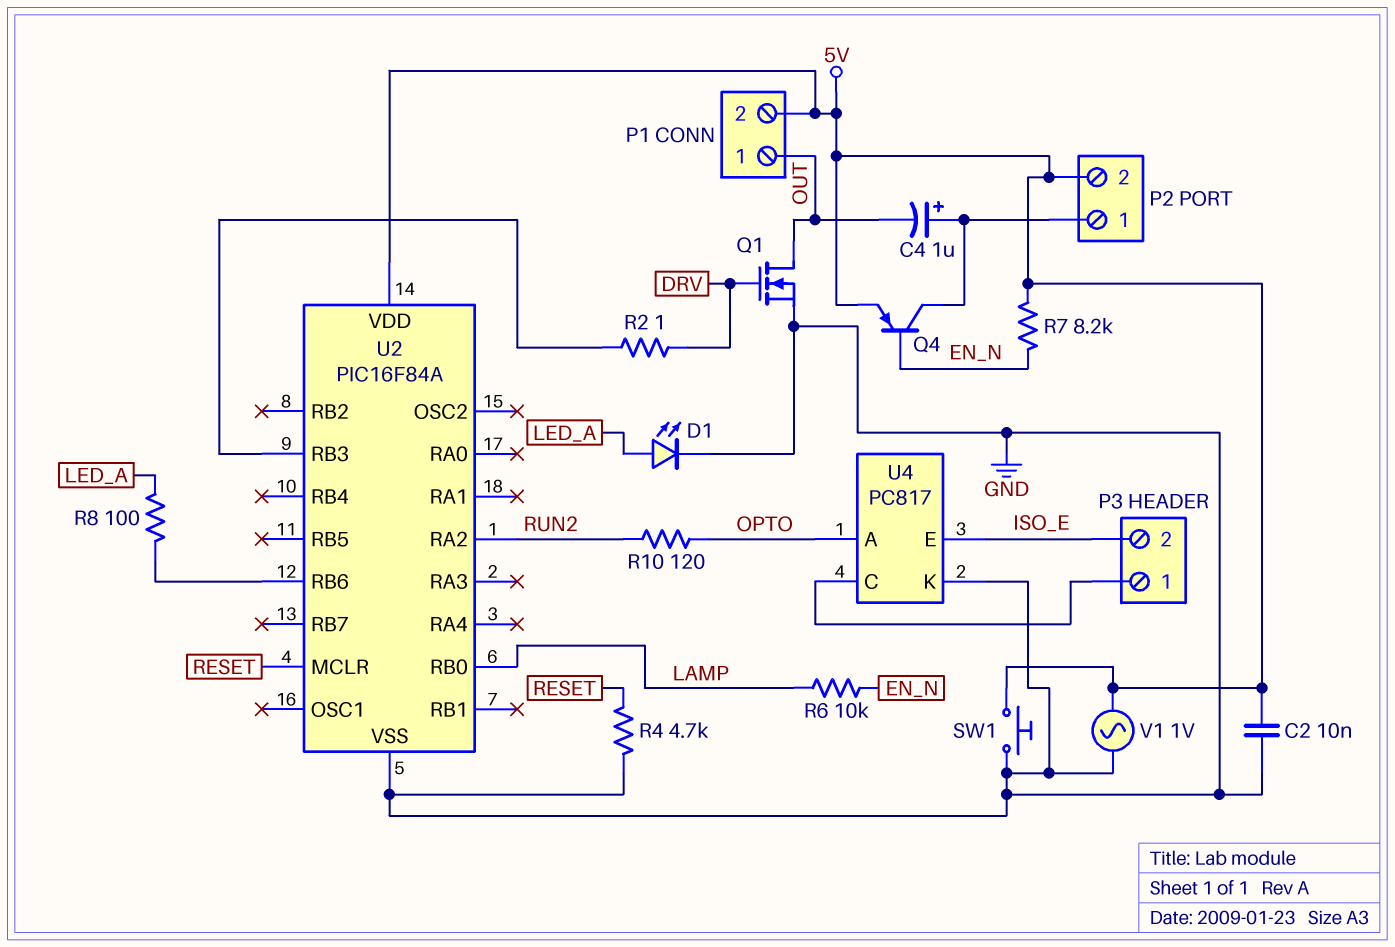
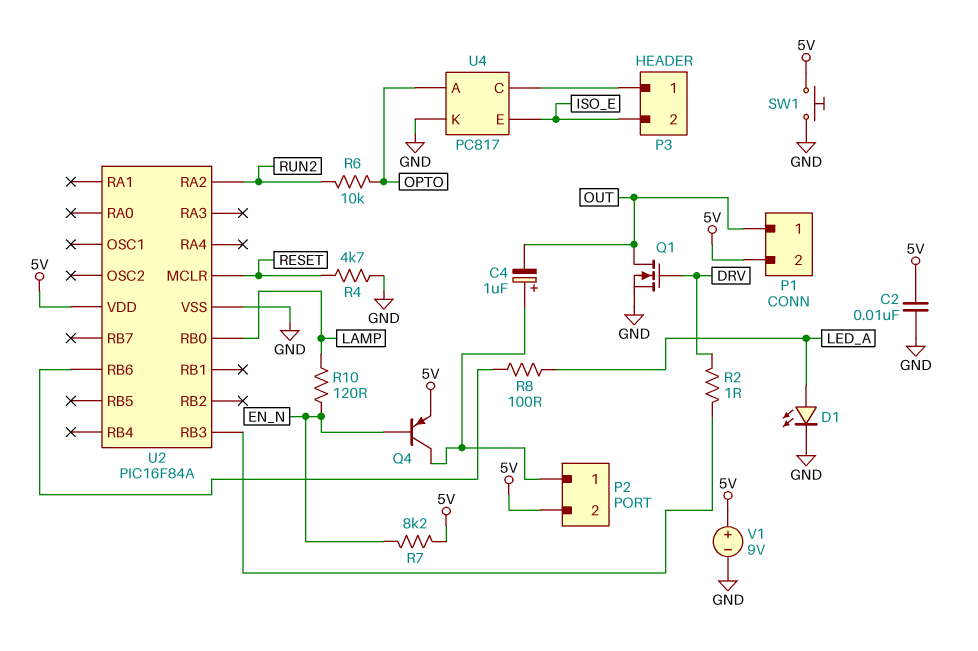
R6: 10k (EN_N, LAMP) -> 10k (OPTO, RUN2)
R10: 120 (OPTO, RUN2) -> 120 (EN_N, LAMP)
V1: AC 1V (5V, GND) -> 9V (plus 5V, minus GND)

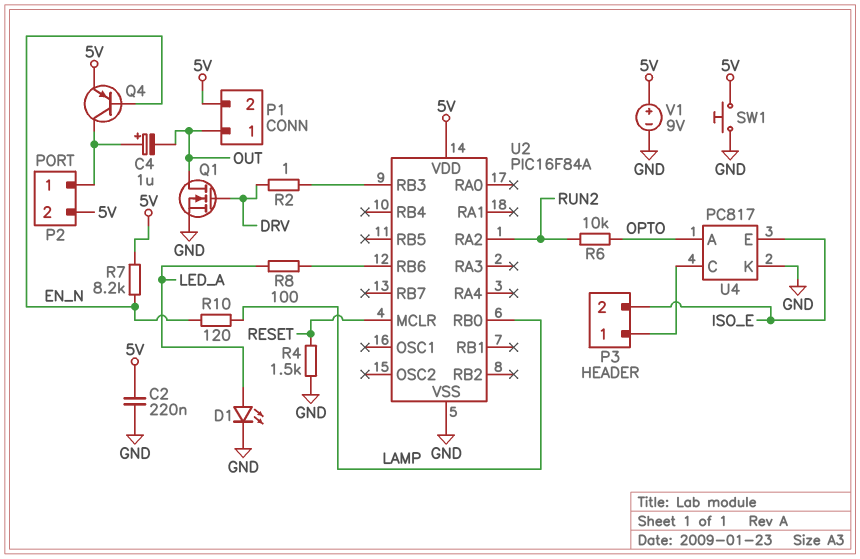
C2: 10nF (5V, GND) -> 220nF (5V, GND)
R4: 4.7k (GND, RESET) -> 1.5k (GND, RESET)

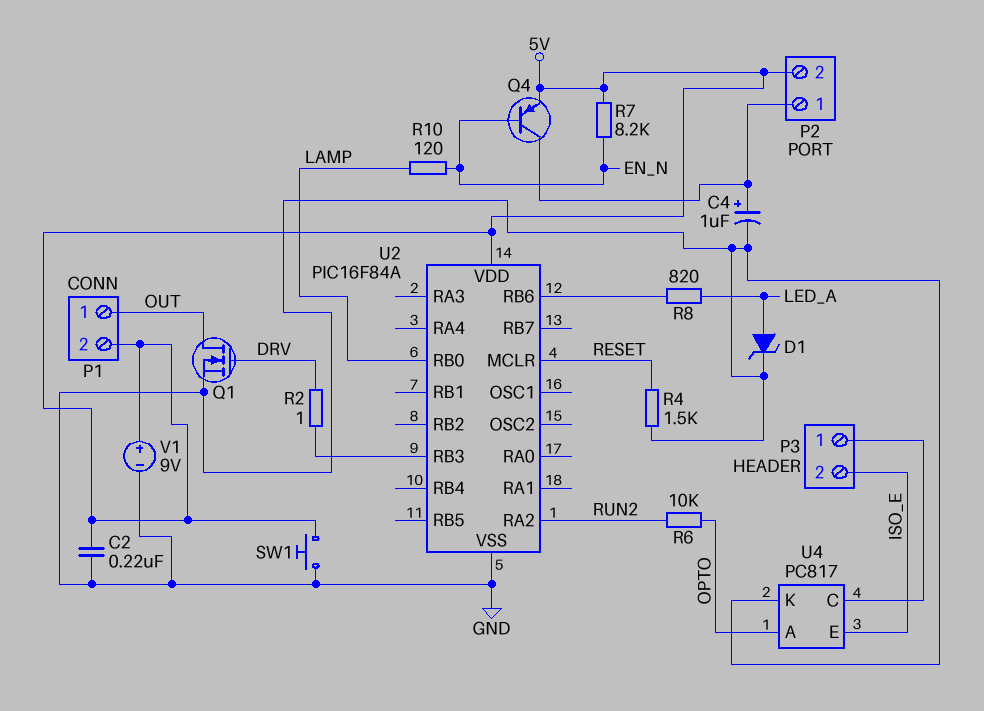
C4: 1uF (plus P2/1, minus OUT) -> 1uF (plus P2/1, minus GND)
D1: LED (A LED_A, K GND) -> zener (A LED_A, K GND)
R8: 100 (LED_A, U2/RB6) -> 820 (LED_A, U2/RB6)

